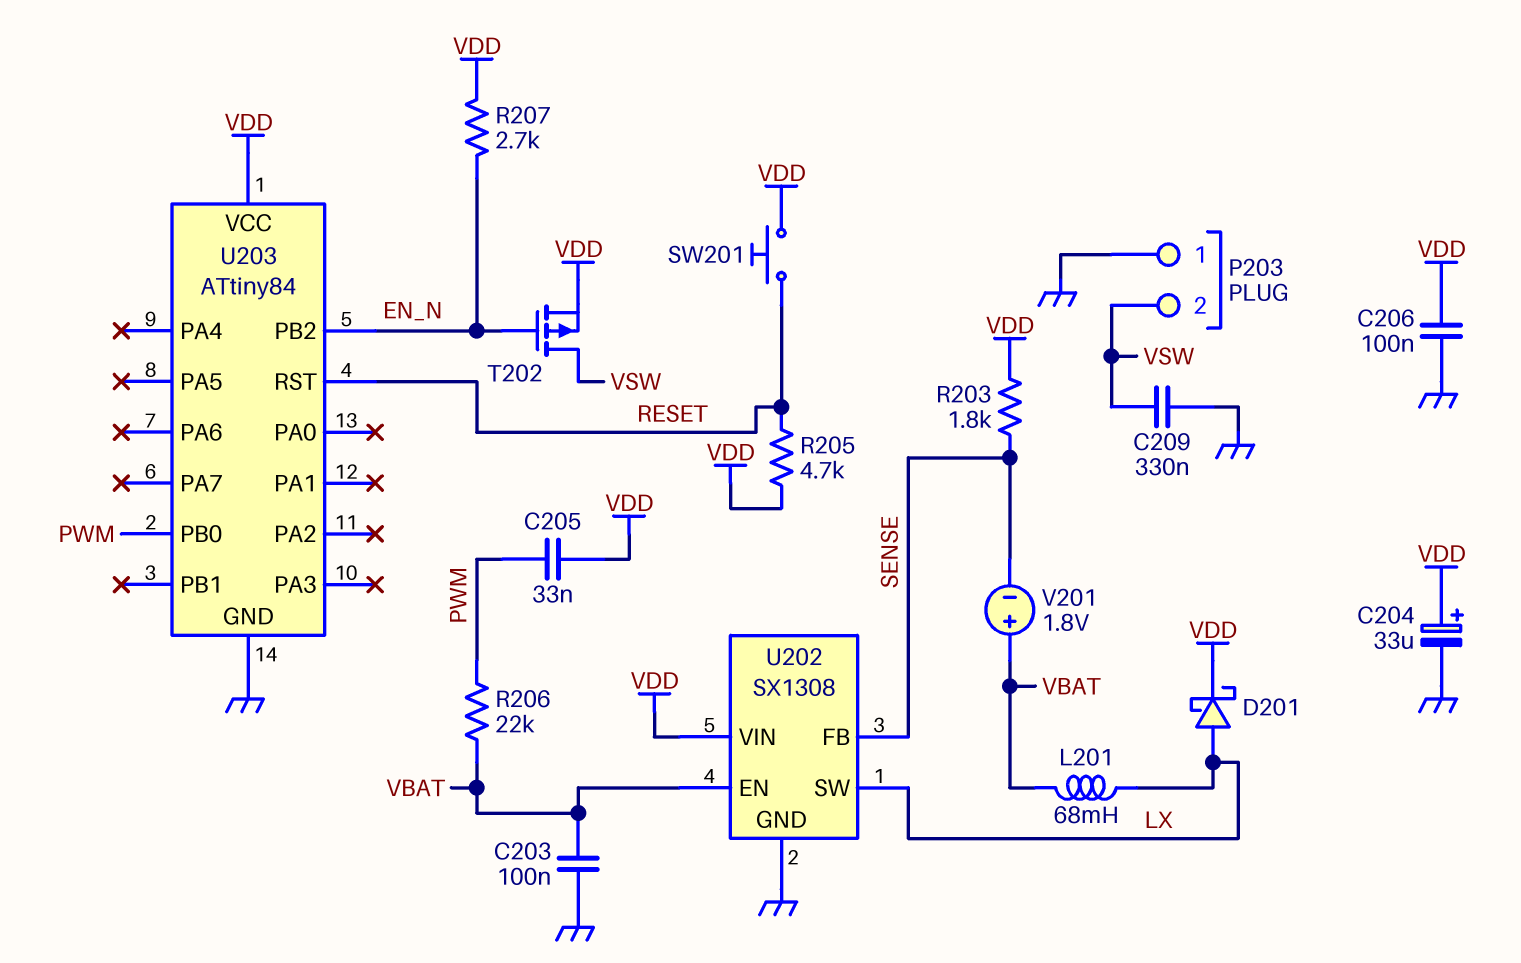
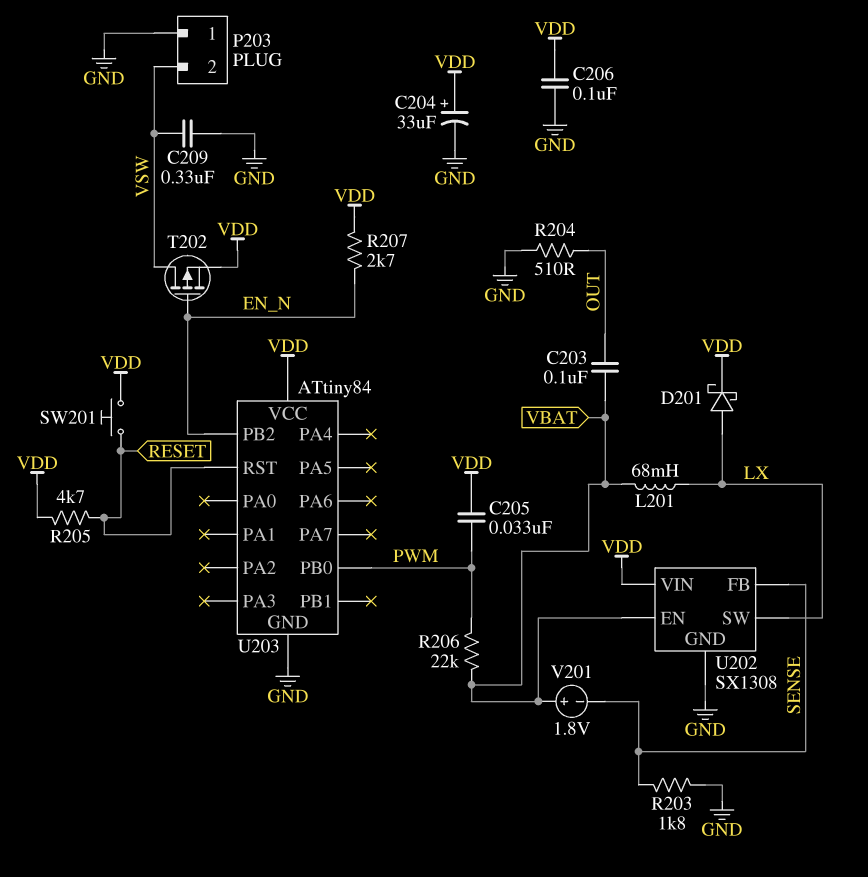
C203: 100nF (GND, VBAT) -> 100nF (OUT, VBAT)
R203: 1.8k (SENSE, VDD) -> 1.8k (GND, SENSE)
R204: none -> 510 (GND, OUT)

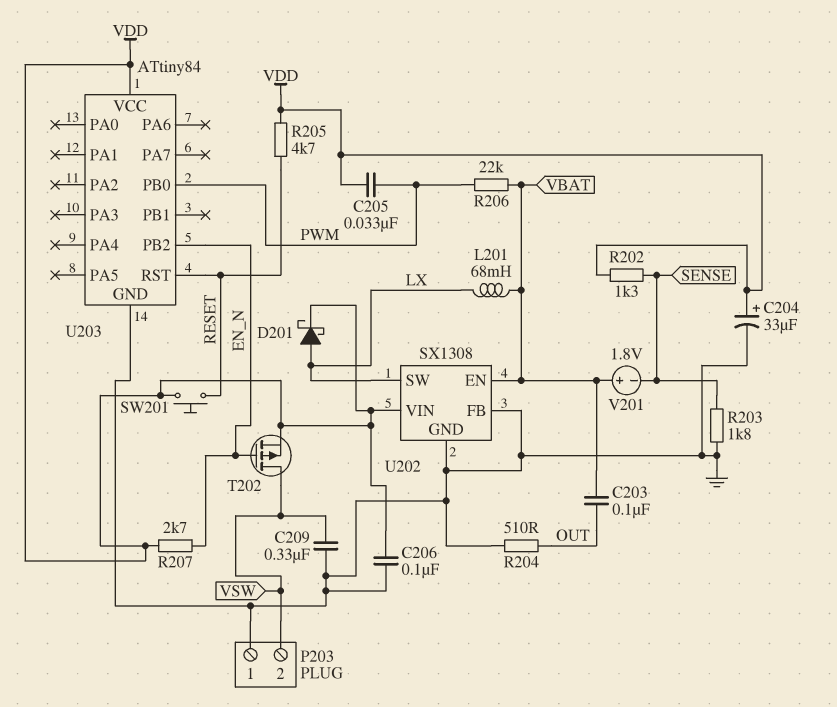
R202: none -> 1.3k (SENSE, VDD)
U202 pin FB: SENSE -> GND

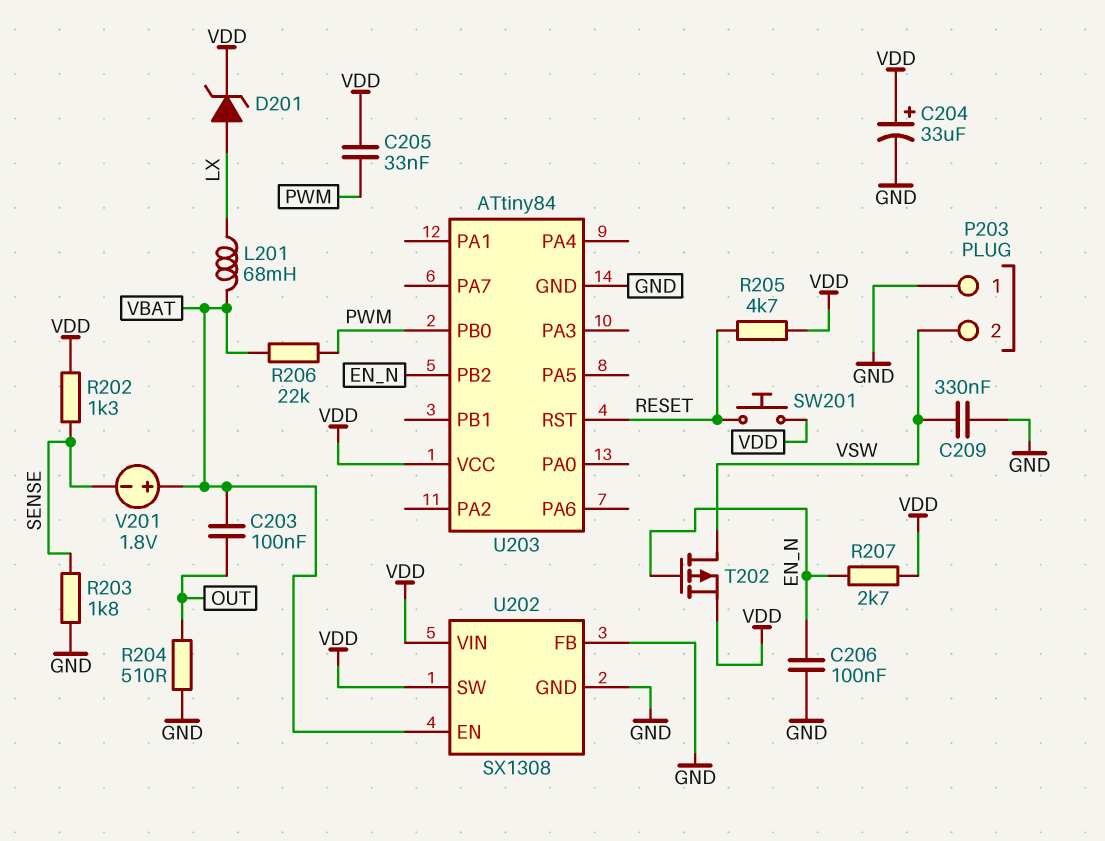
C206: 100nF (GND, VDD) -> 100nF (EN_N, GND)
D201: schottky (A LX, K VDD) -> zener (A LX, K VDD)
U202 pin SW: LX -> VDD

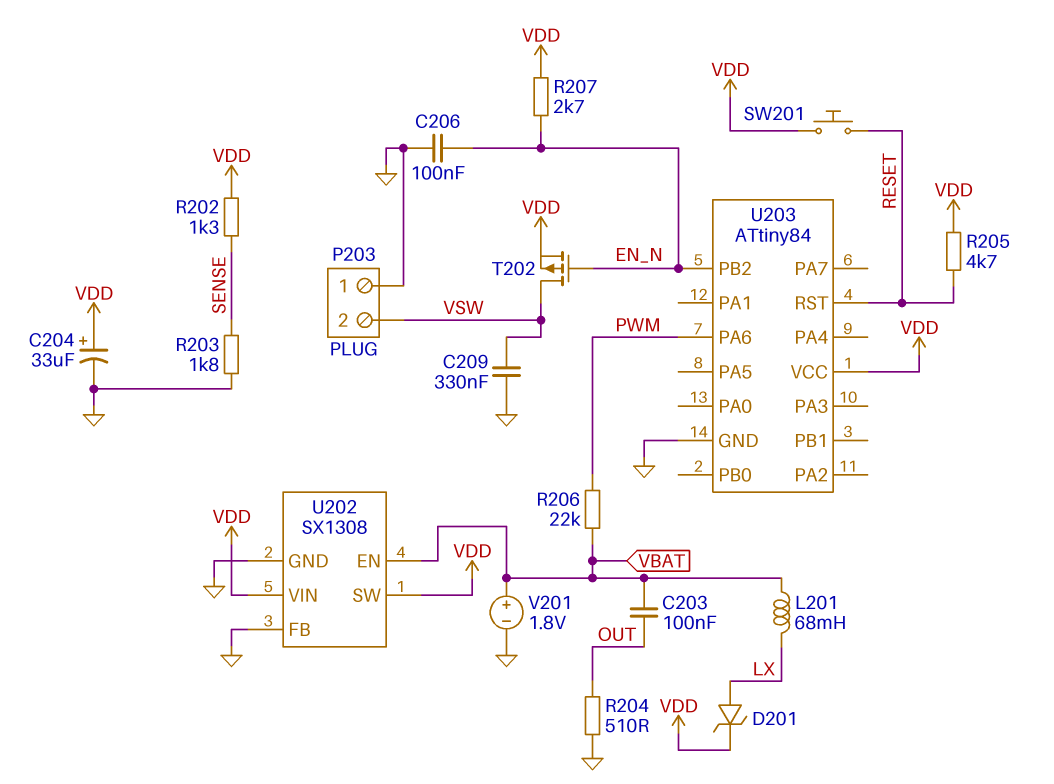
C205: 33nF (PWM, VDD) -> none
U203 pin PA6: none -> PWM
U203 pin PB0: PWM -> none
V201: 1.8V (plus VBAT, minus SENSE) -> 1.8V (plus VBAT, minus GND)

